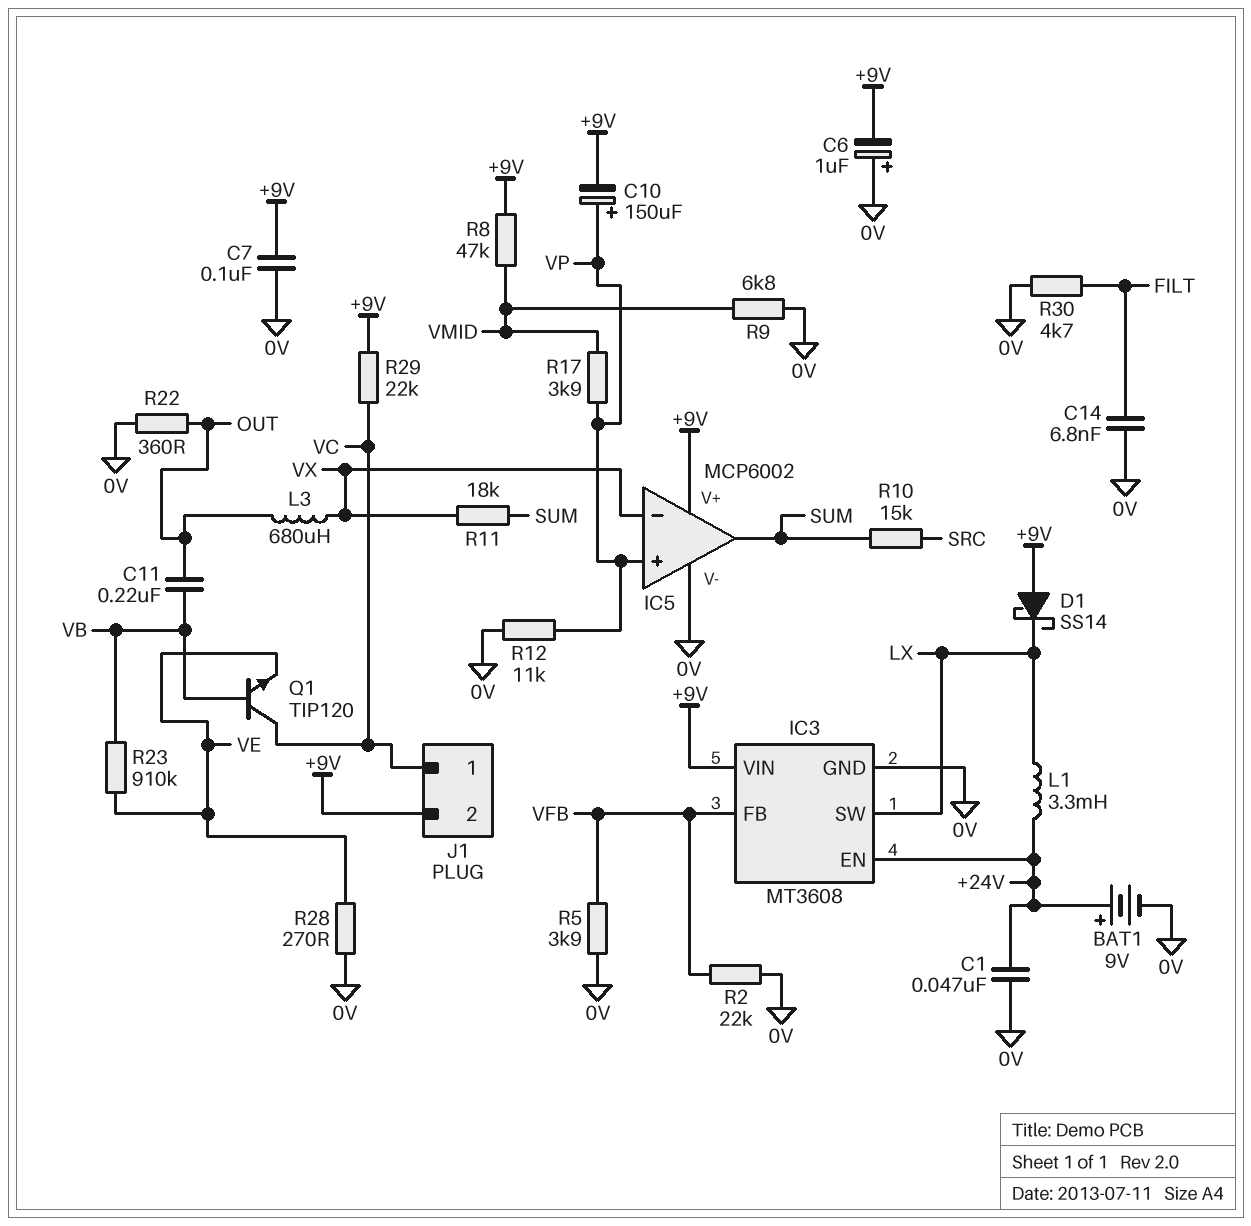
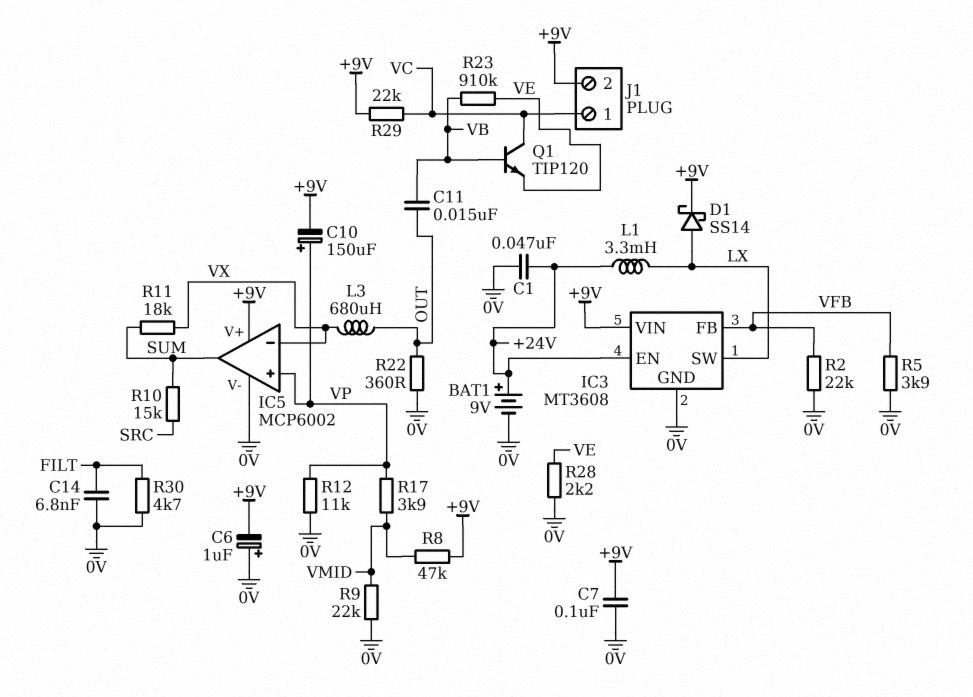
C11: 220nF (OUT, VB) -> 15nF (OUT, VB)
D1: schottky SS14 (A +9V, K LX) -> schottky SS14 (A LX, K +9V)
R9: 6.8k (0V, VMID) -> 22k (0V, VMID)
R28: 270 (0V, VE) -> 2.2k (0V, VE)

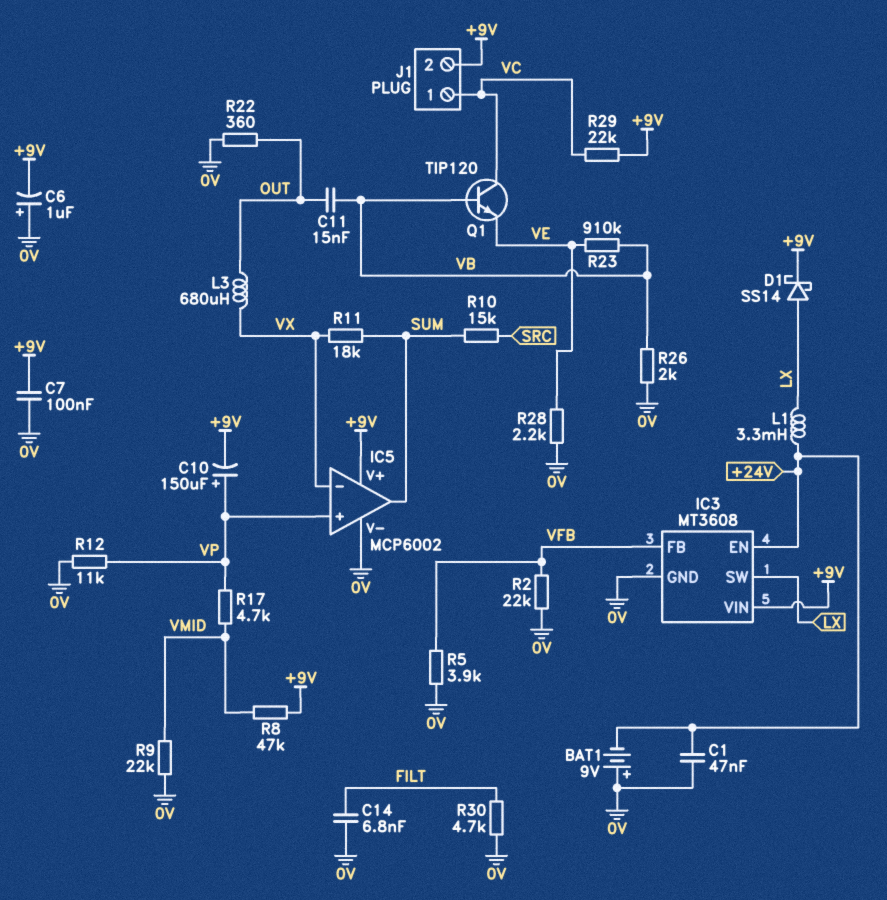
BAT1: 9V (plus +24V, minus 0V) -> 9V (plus 0V, minus +24V)
R17: 3.9k (VMID, VP) -> 4.7k (VMID, VP)
R26: none -> 2k (0V, VB)

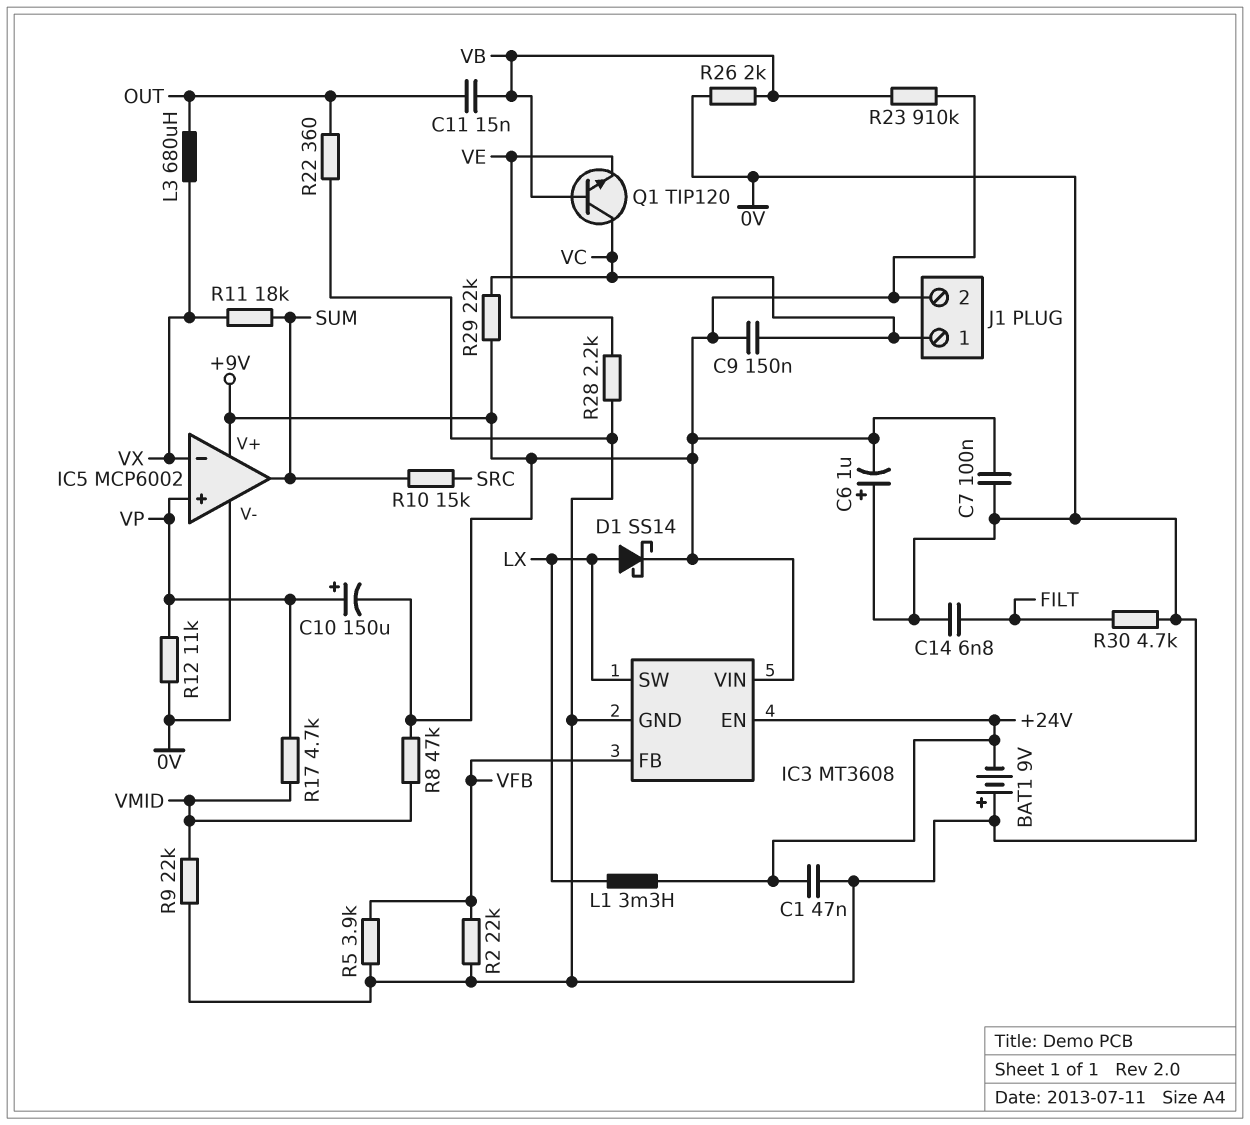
C9: none -> 150nF (+9V, VC)
R23: 910k (VB, VE) -> 910k (+9V, VB)

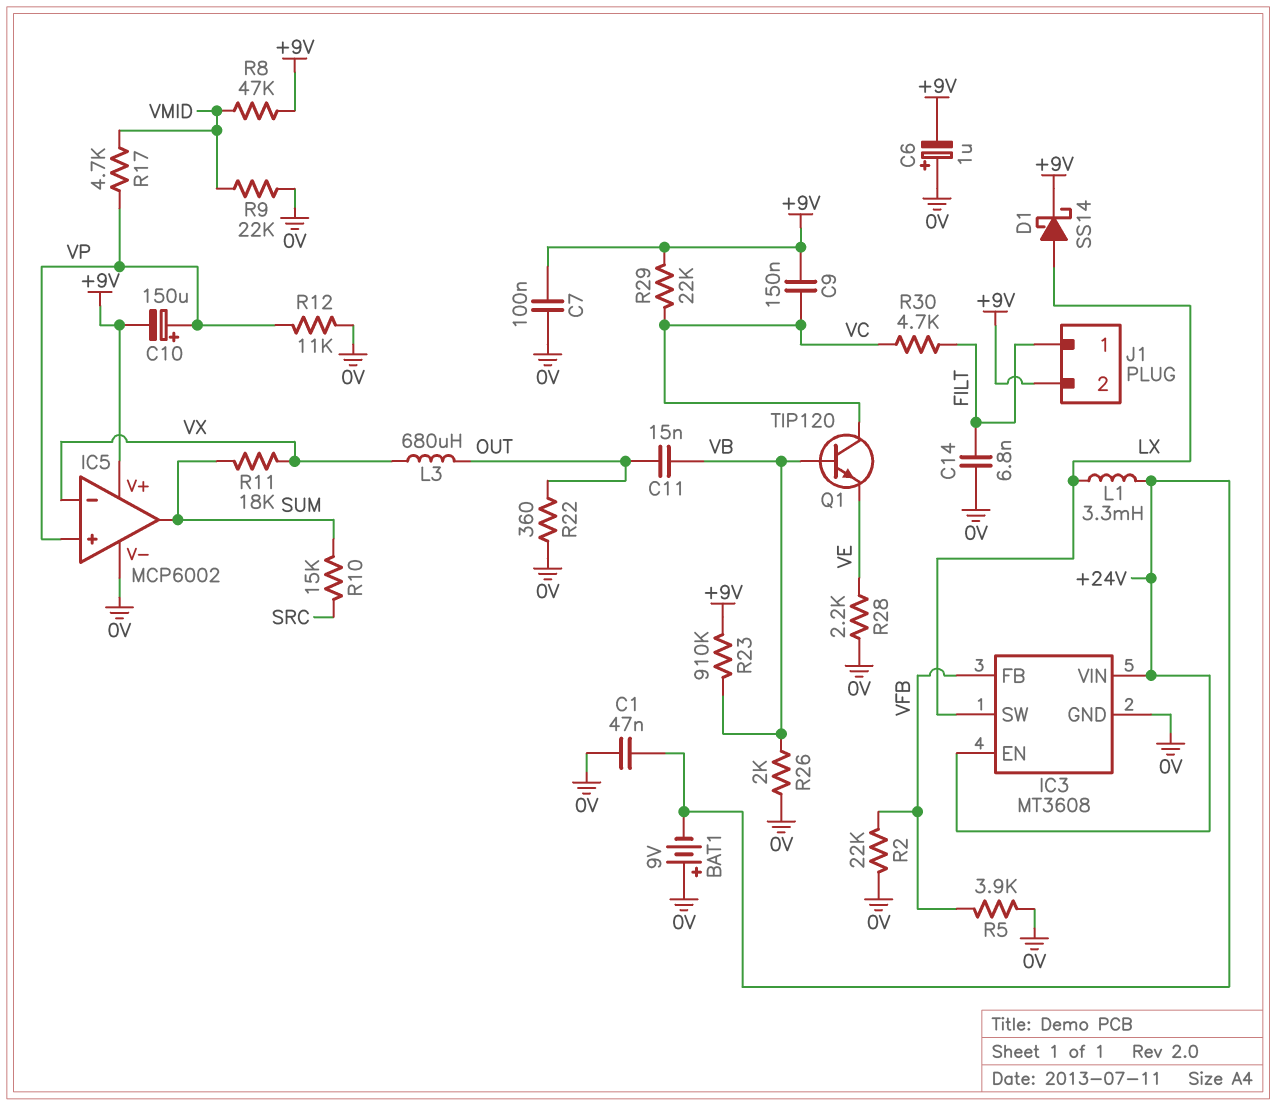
IC3 pin VIN: +9V -> +24V
J1 pin 1: VC -> FILT
R30: 4.7k (0V, FILT) -> 4.7k (FILT, VC)

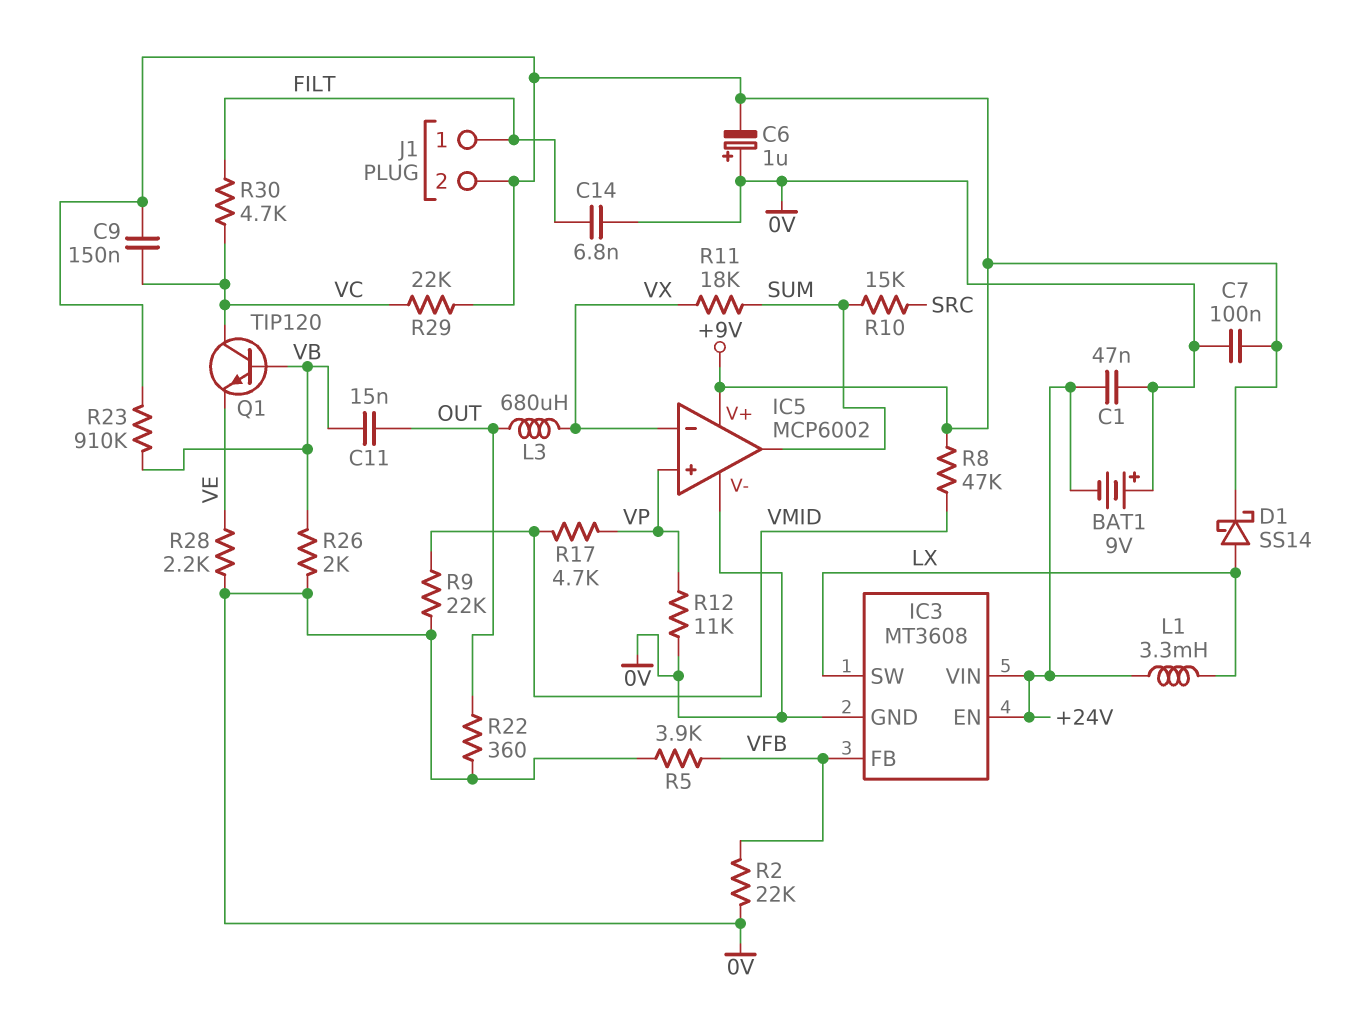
C10: 150uF (plus VP, minus +9V) -> none

